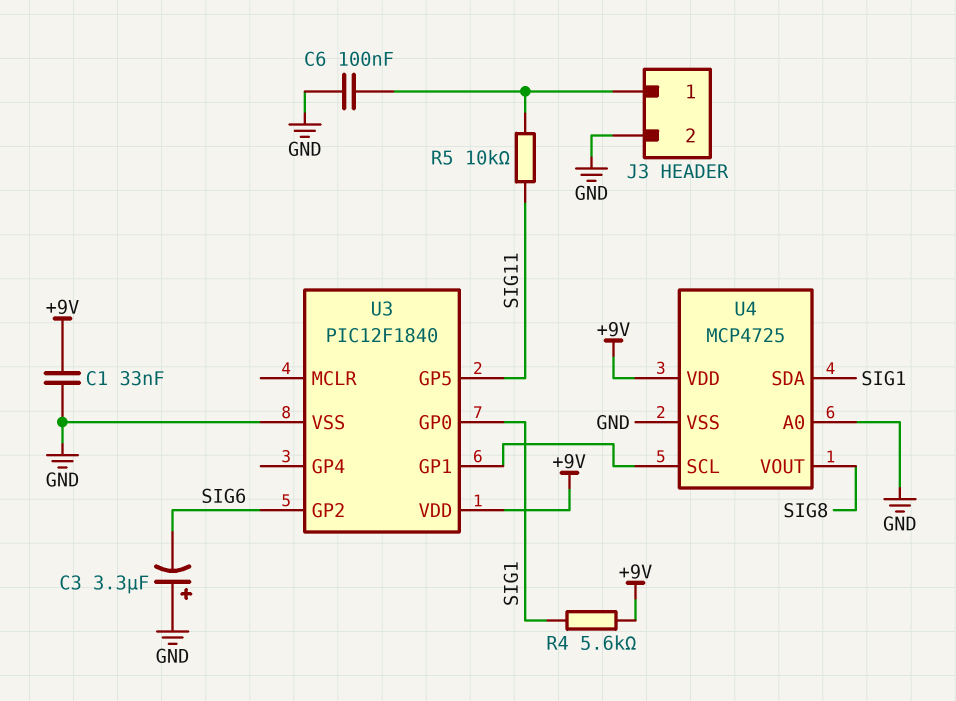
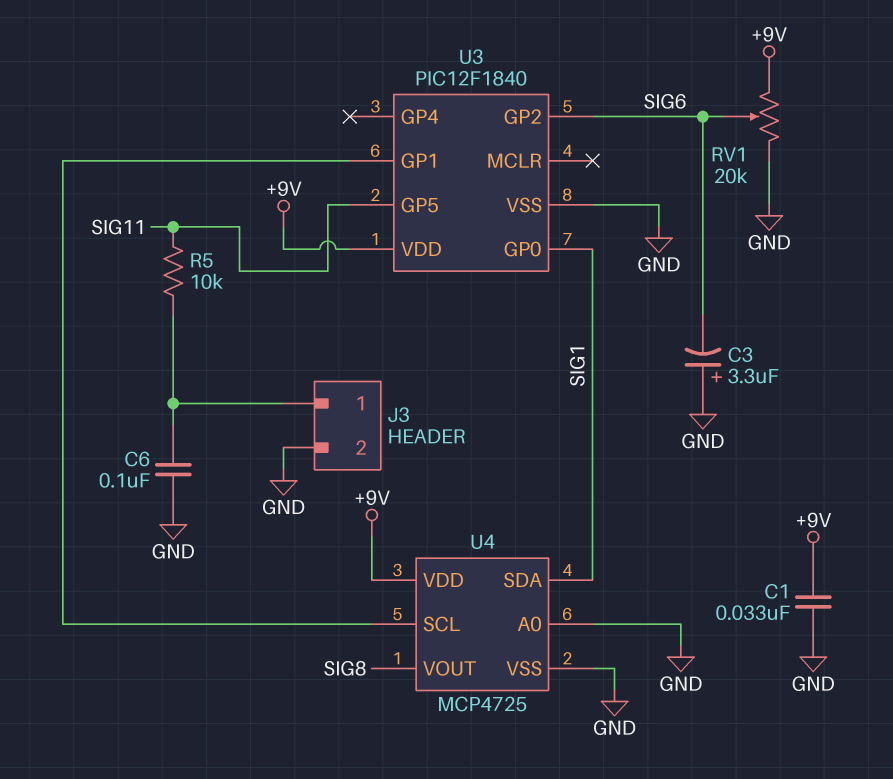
R4: 5.6k (+9V, SIG1) -> none
RV1: none -> 20k (+9V, GND, wiper SIG6)

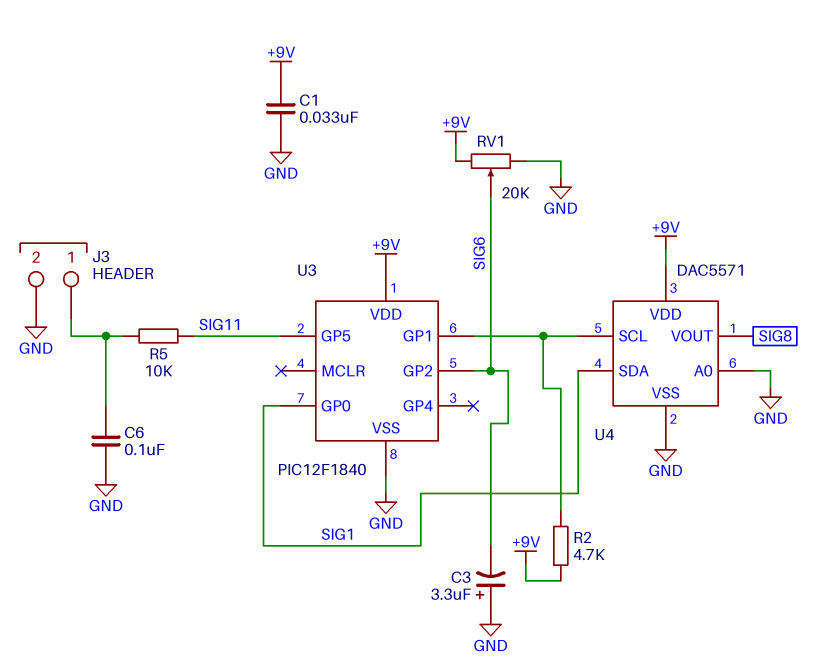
R2: none -> 4.7k (+9V, U3/GP1)
U4: MCP4725 -> DAC5571

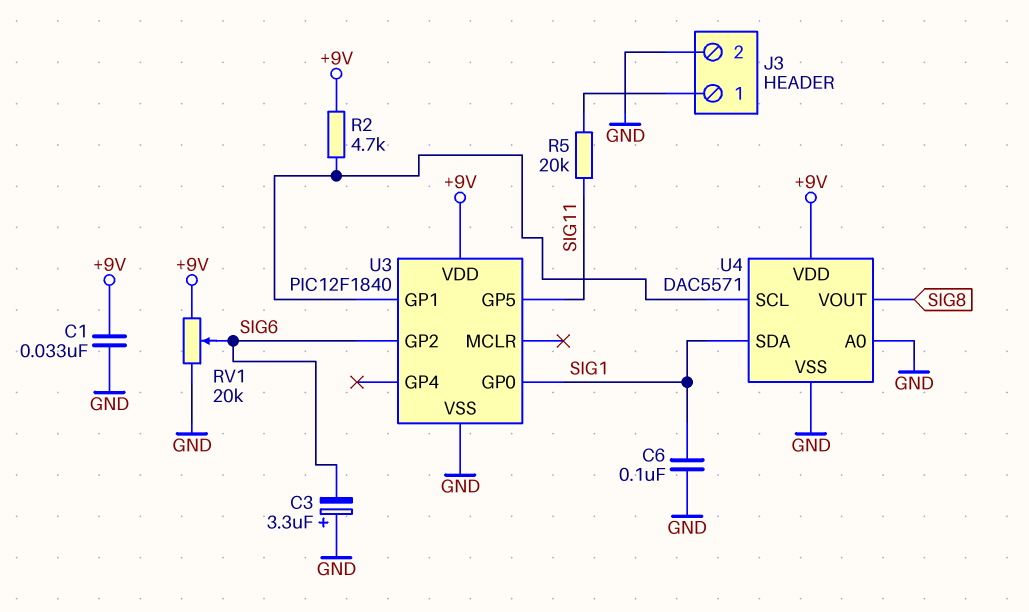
C6: 100nF (GND, J3/1) -> 100nF (GND, SIG1)
R5: 10k (J3/1, SIG11) -> 20k (J3/1, SIG11)

